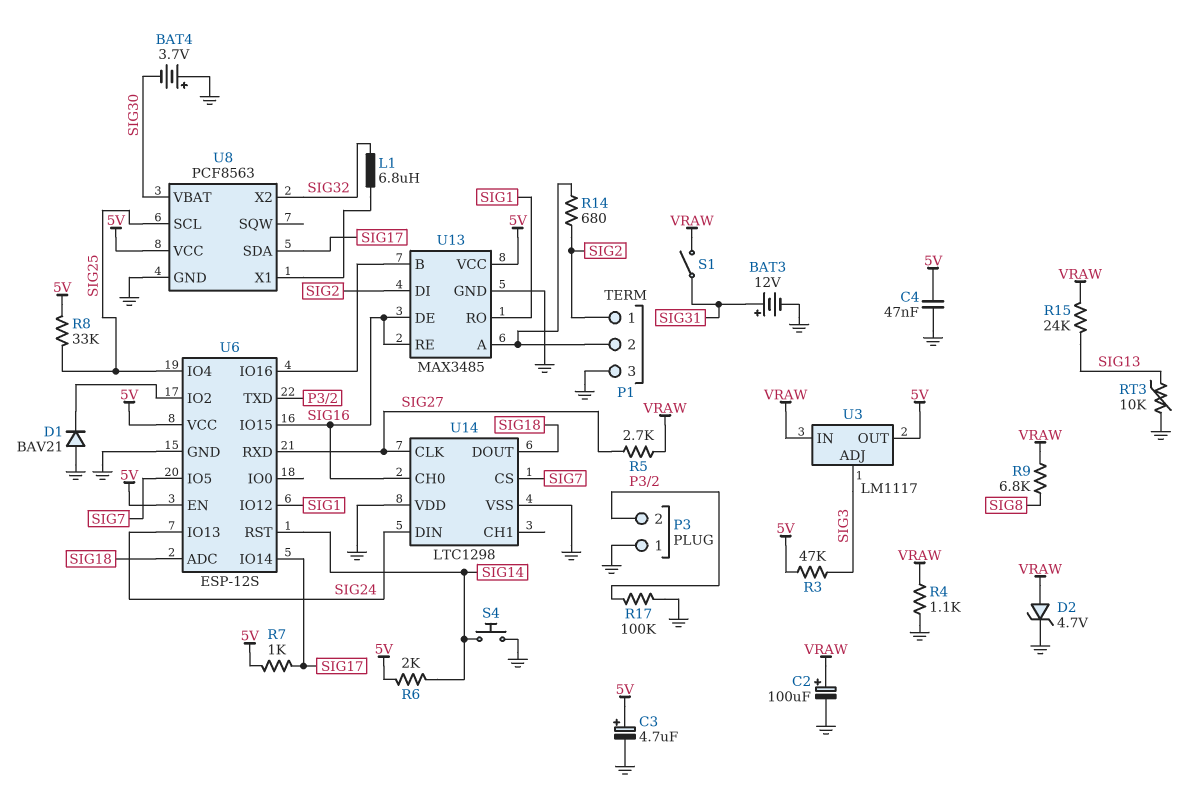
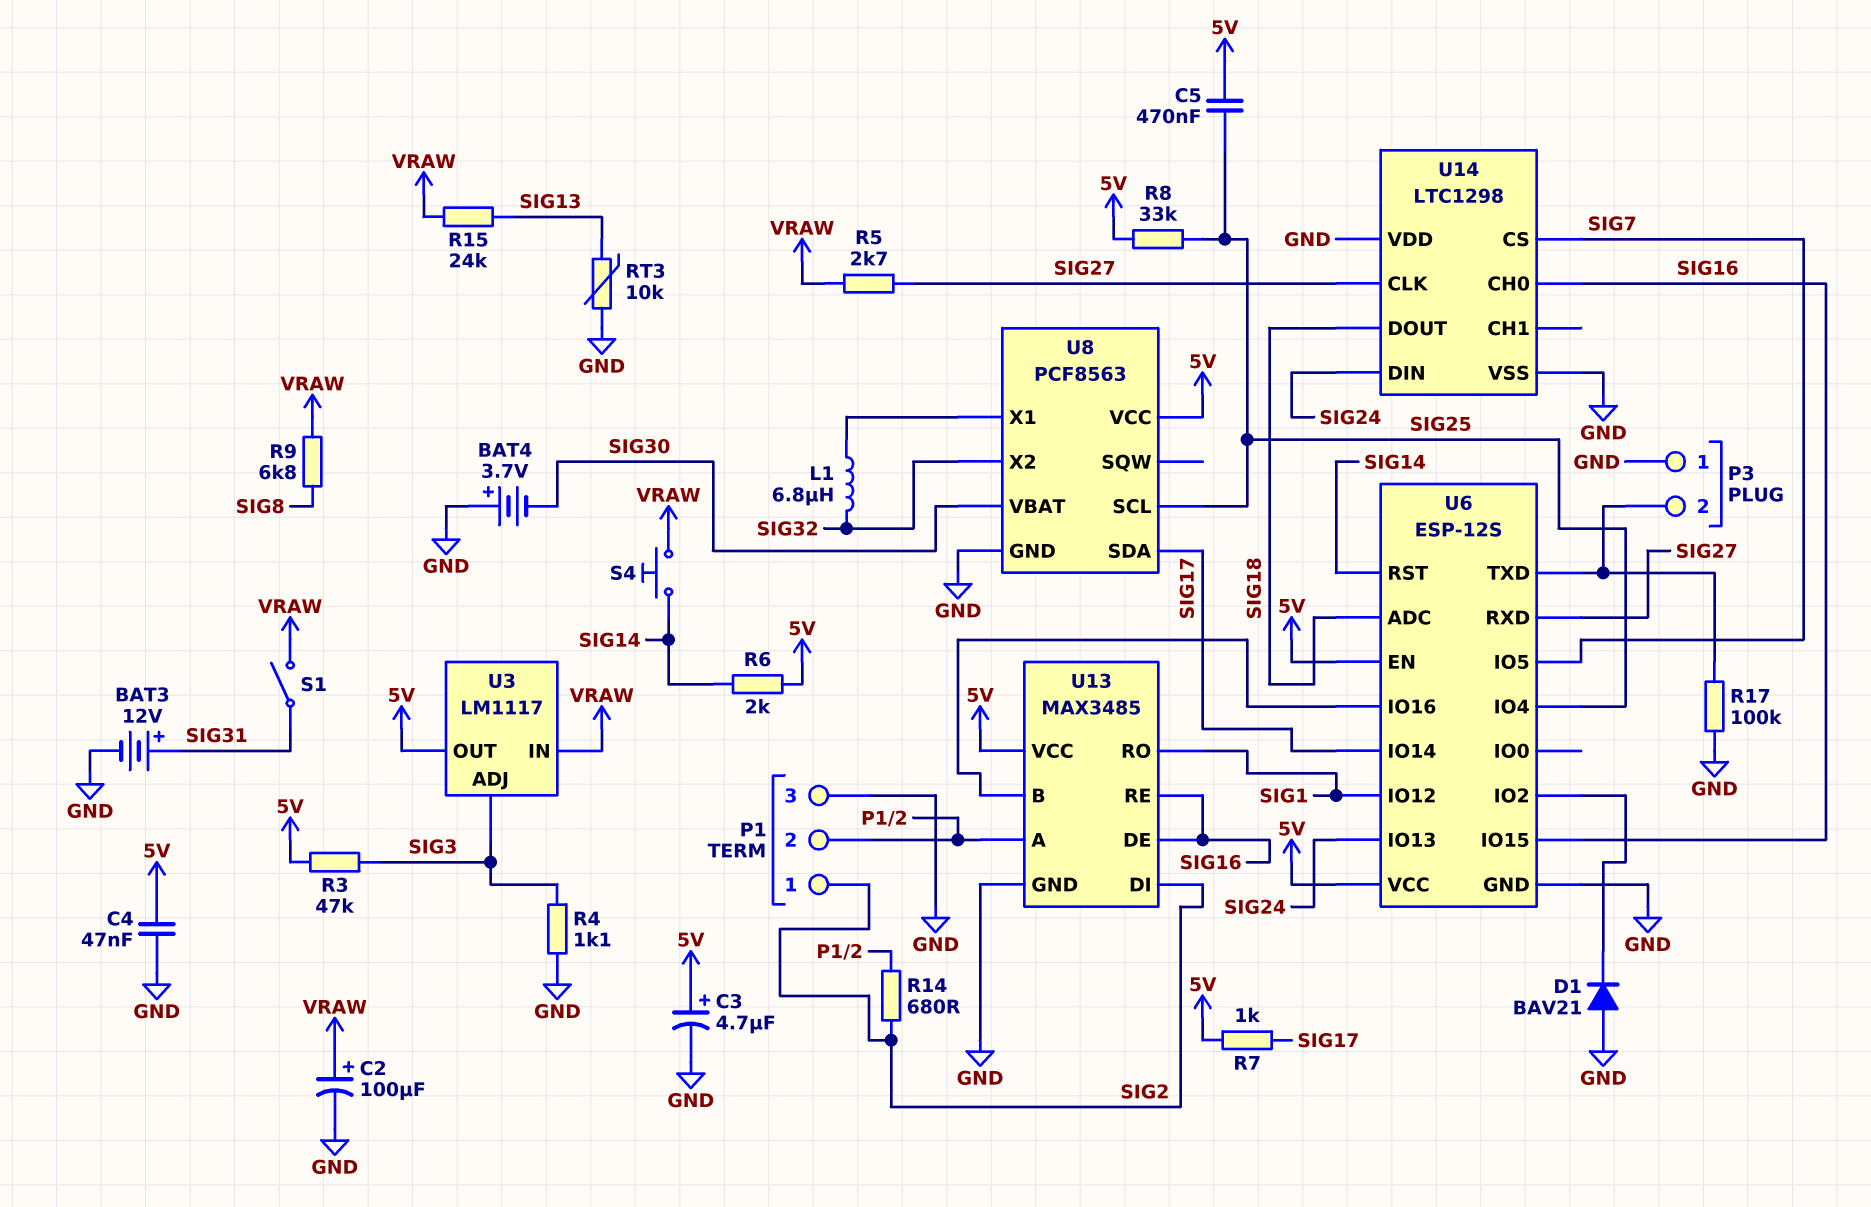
C5: none -> 470nF (5V, SIG25)
D2: zener 4.7V (A VRAW, K GND) -> none
R4: 1.1k (GND, VRAW) -> 1.1k (GND, SIG3)
S4: button (GND, SIG14) -> button (SIG14, VRAW)

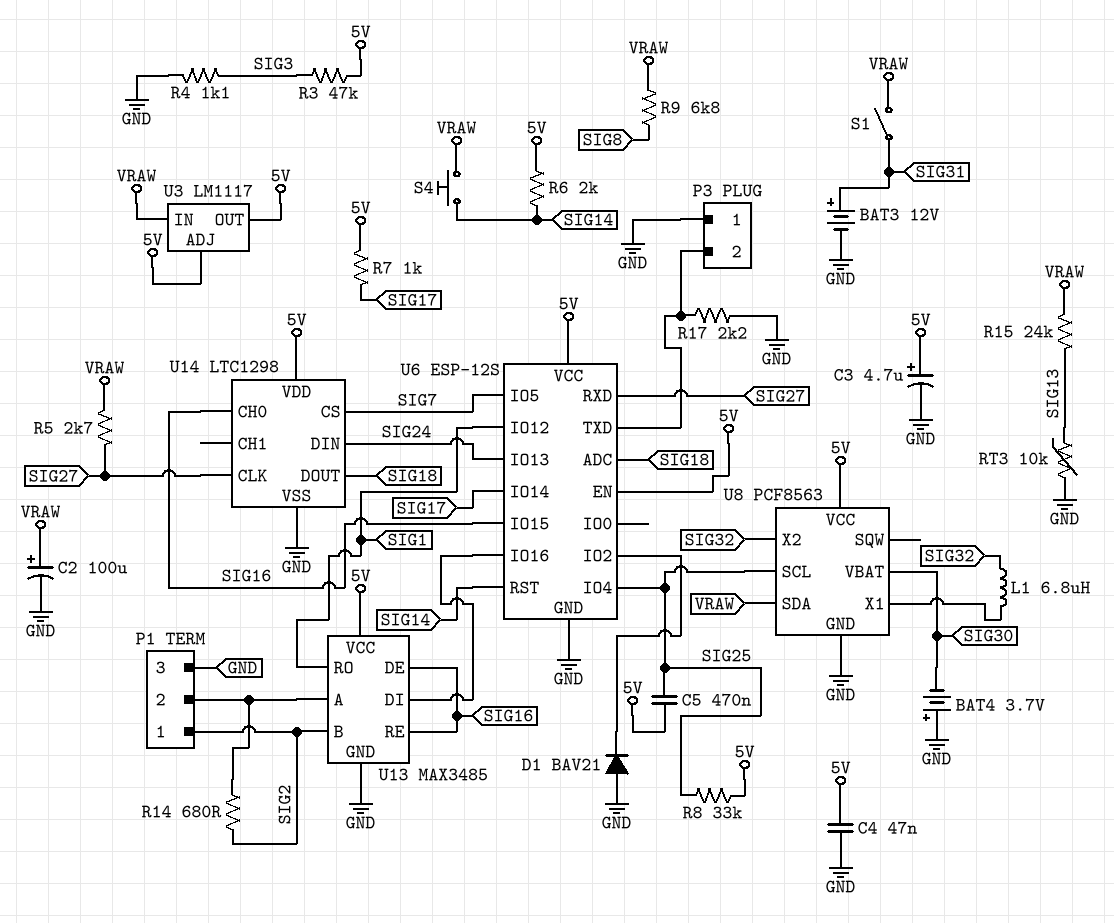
R17: 100k (GND, P3/2) -> 2.2k (GND, P3/2)
U3 pin ADJ: SIG3 -> 5V
U8 pin SDA: SIG17 -> VRAW
U13 pin B: U6/IO16 -> SIG2
U13 pin DI: SIG2 -> U6/IO16
U14 pin VDD: GND -> 5V

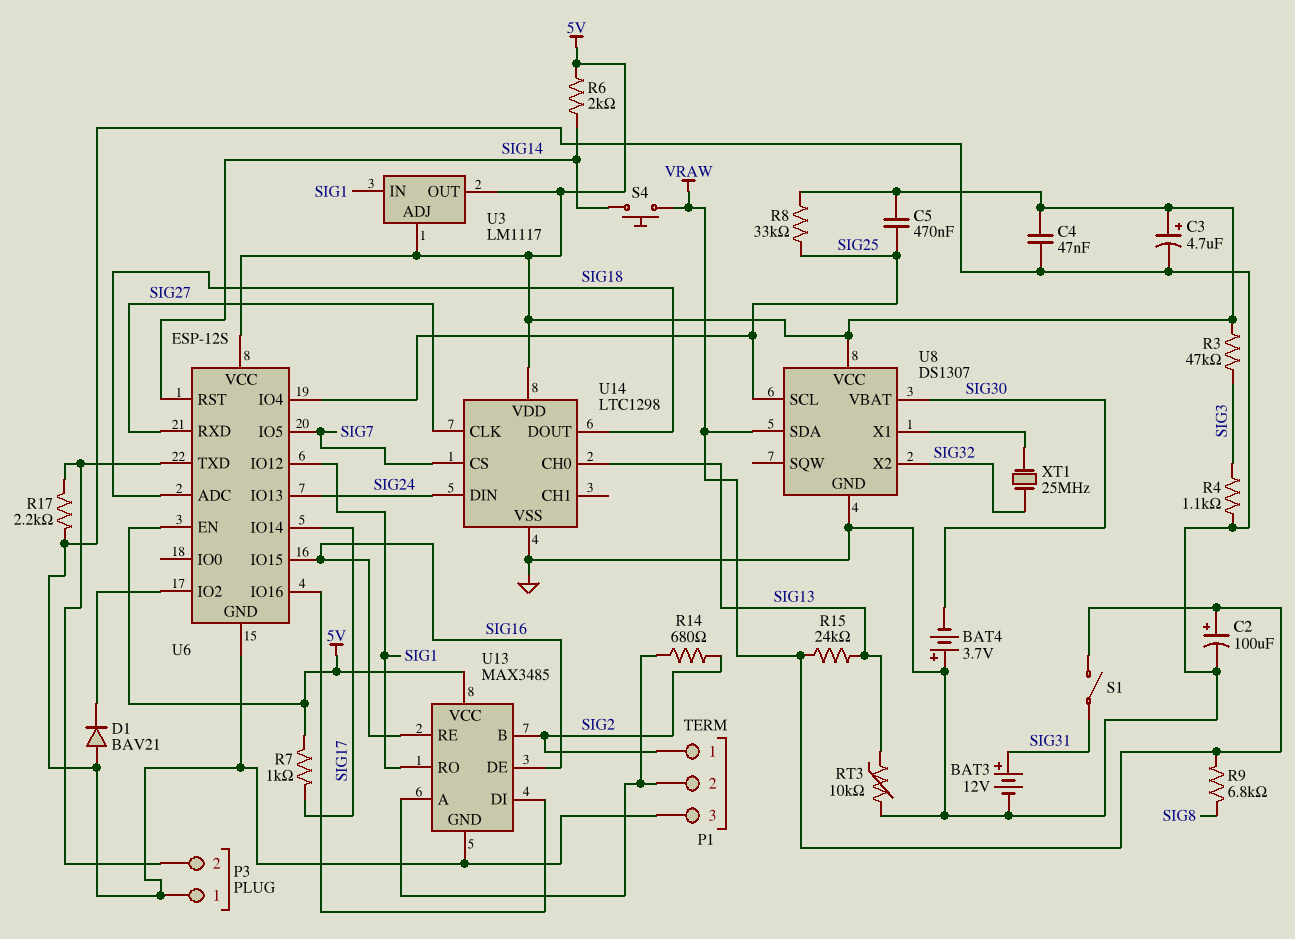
L1: 6.8uH (SIG32, U8/X1) -> none
R5: 2.7k (SIG27, VRAW) -> none
U3 pin IN: VRAW -> SIG1
U8: PCF8563 -> DS1307
U14 pin CH0: SIG16 -> SIG13
XT1: none -> 25MHz (SIG32, U8/X1)

